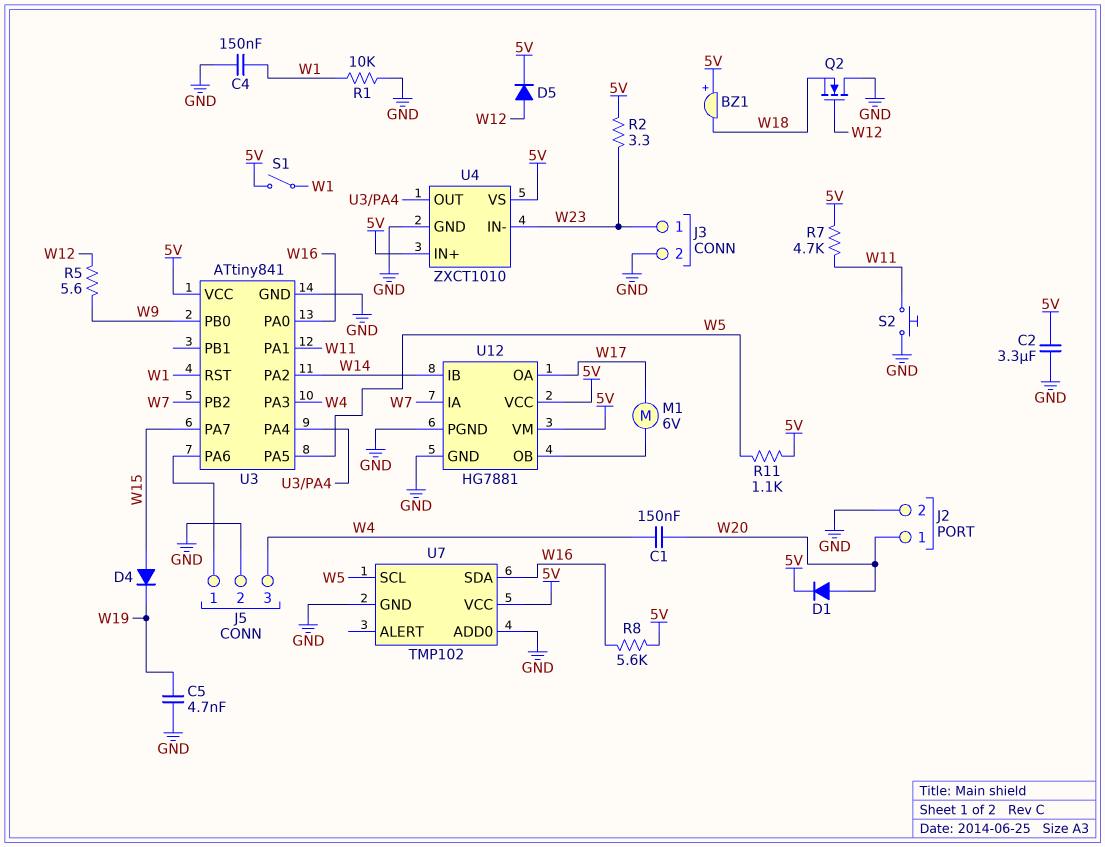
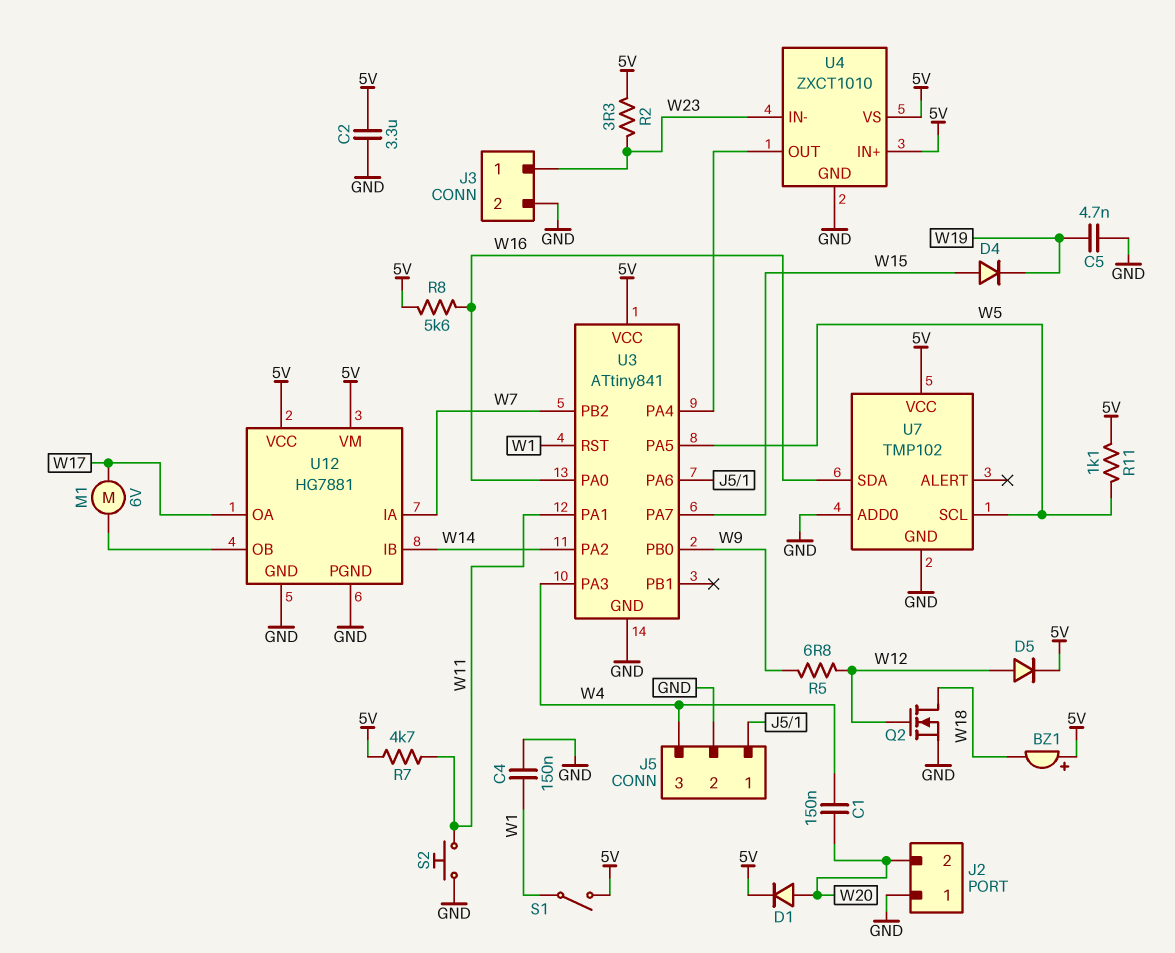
J2 pin 1: W20 -> GND
J2 pin 2: GND -> W20
Q2: NMOS (G W12, D GND, S W18) -> NMOS (G W12, D W18, S GND)
R1: 10k (GND, W1) -> none
R5: 5.6 (W9, W12) -> 6.8 (W9, W12)

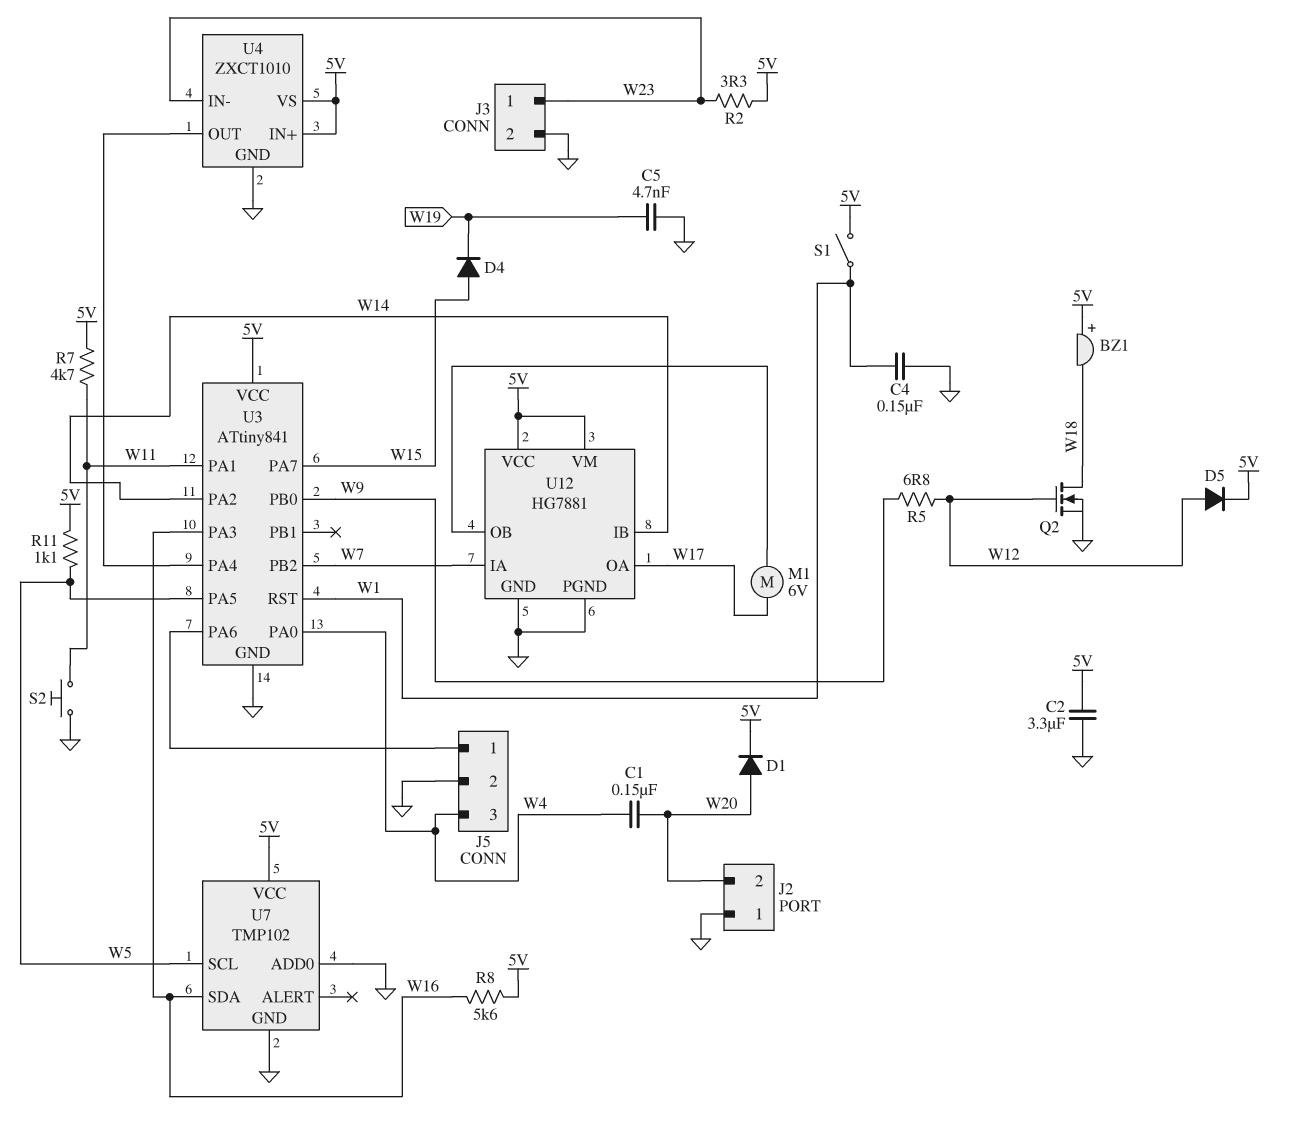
U3 pin PA0: W16 -> W4
U3 pin PA3: W4 -> W16

